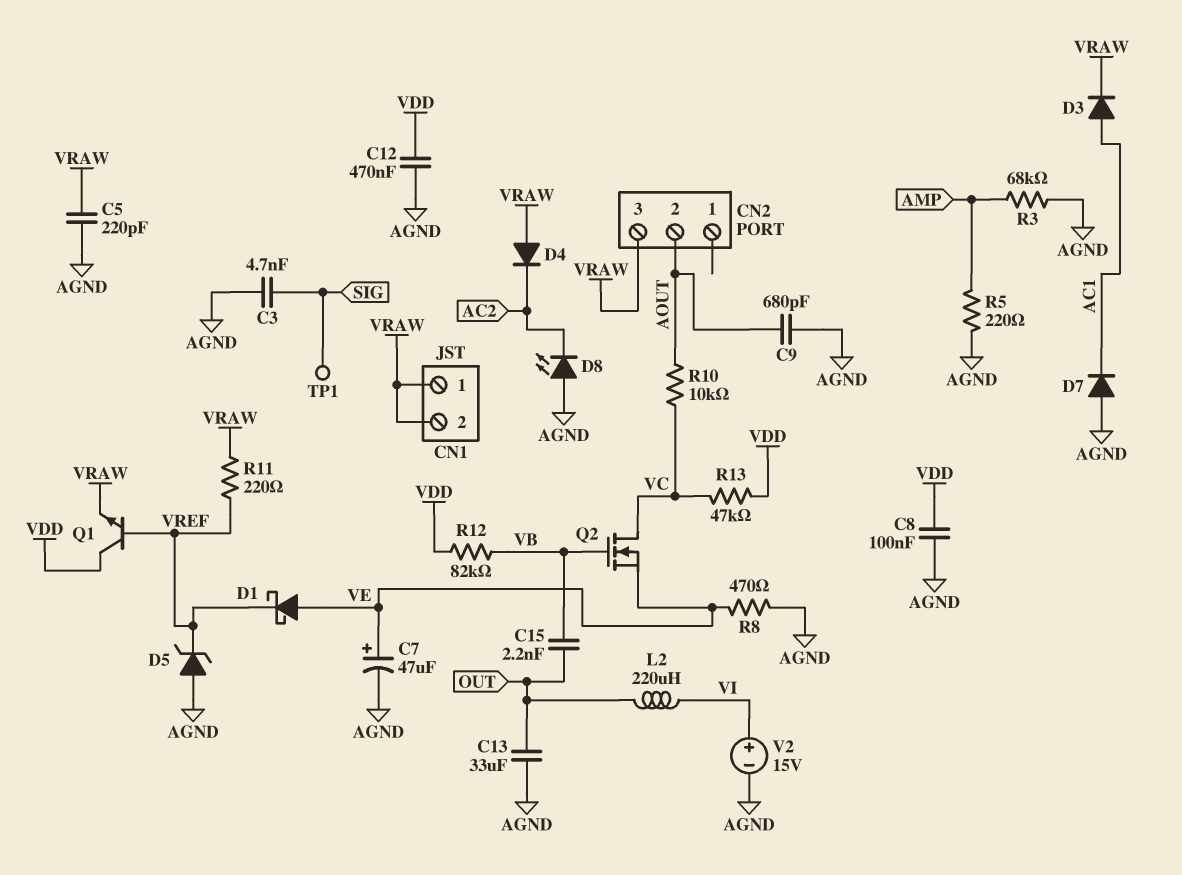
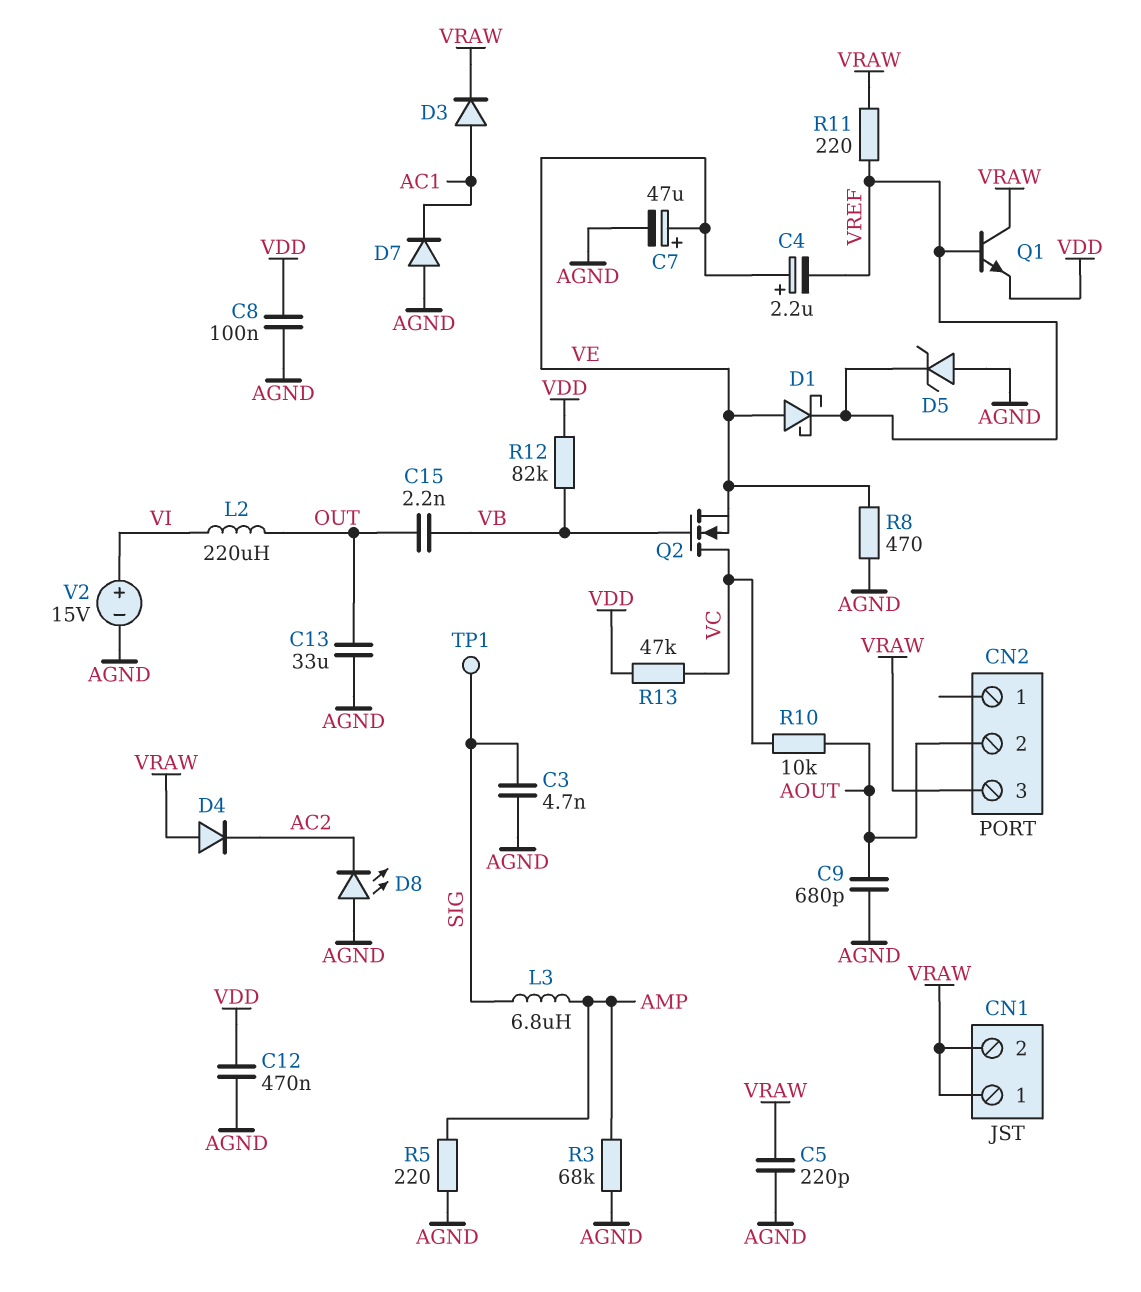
C4: none -> 2.2uF (plus VE, minus VREF)
L3: none -> 6.8uH (AMP, SIG)
Q1: NPN (B VREF, C VDD, E VRAW) -> NPN (B VREF, C VRAW, E VDD)

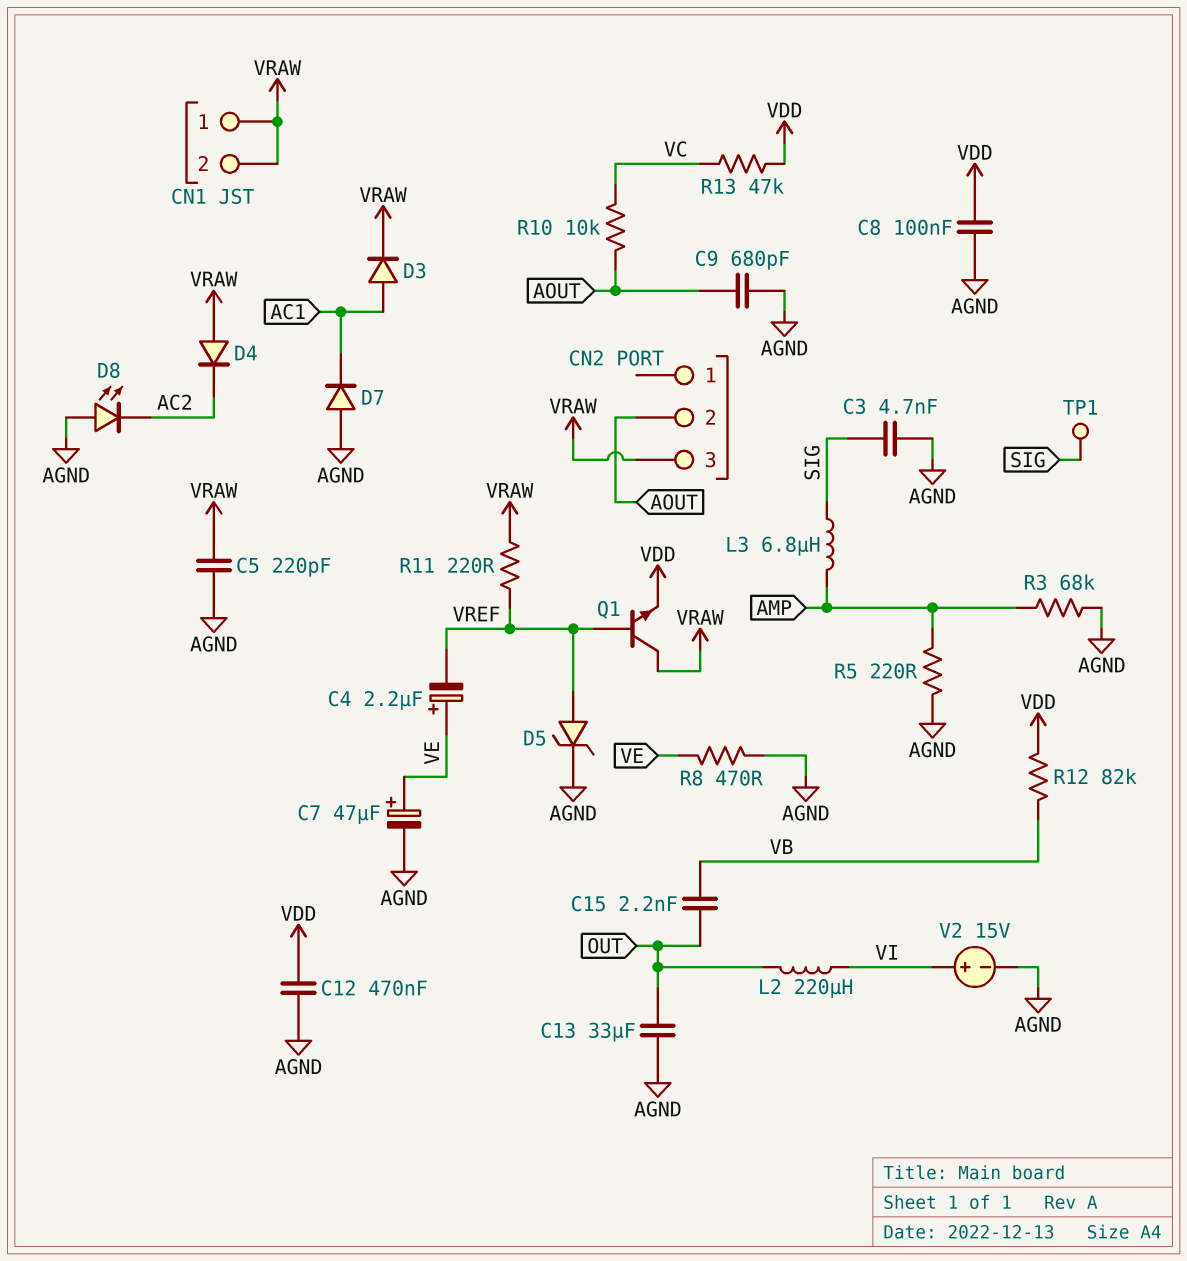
D1: schottky (A VE, K VREF) -> none
D5: zener (A AGND, K VREF) -> zener (A VREF, K AGND)
Q2: NMOS (G VB, D VC, S VE) -> none

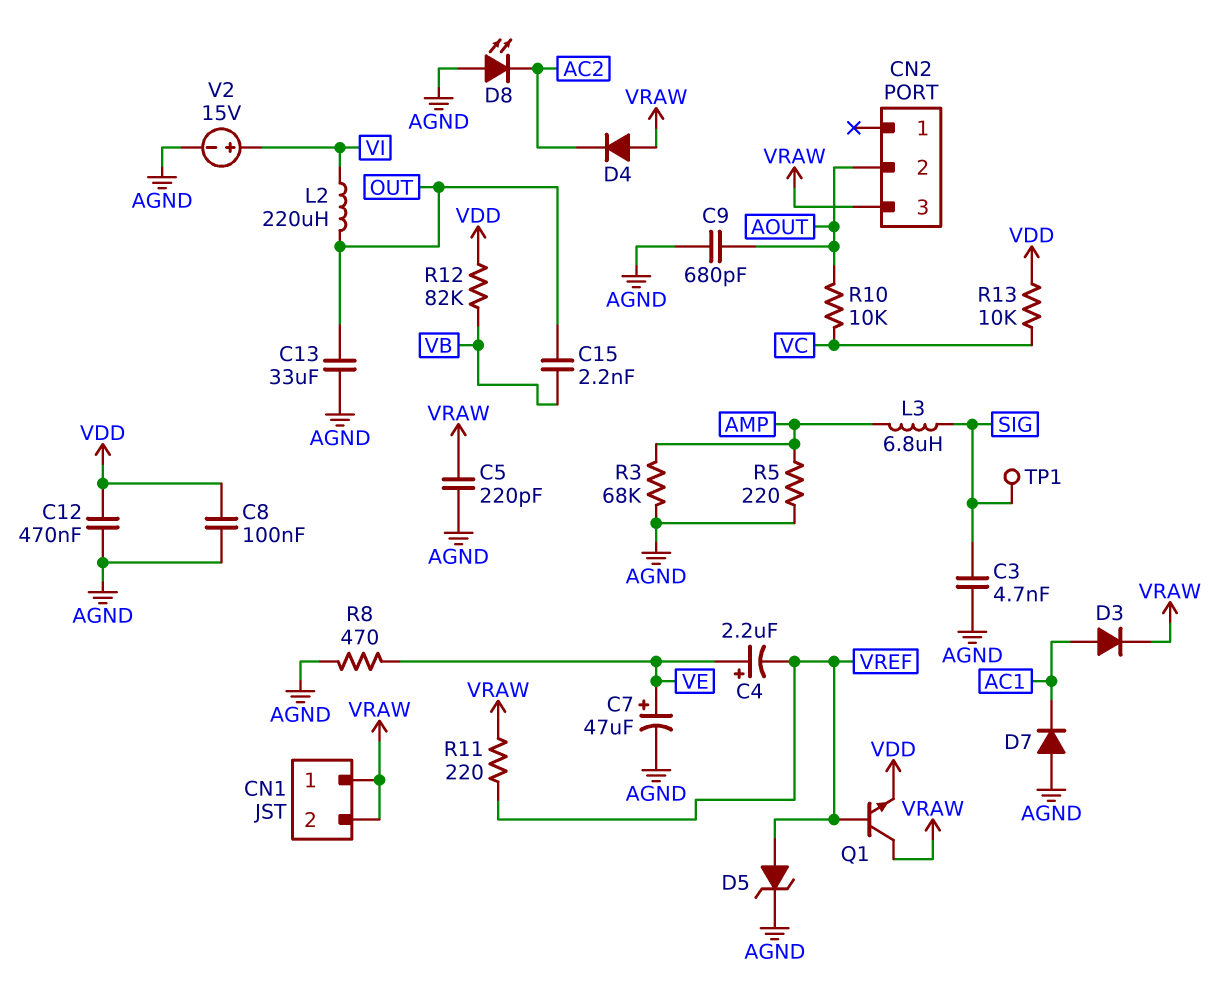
R13: 47k (VC, VDD) -> 10k (VC, VDD)

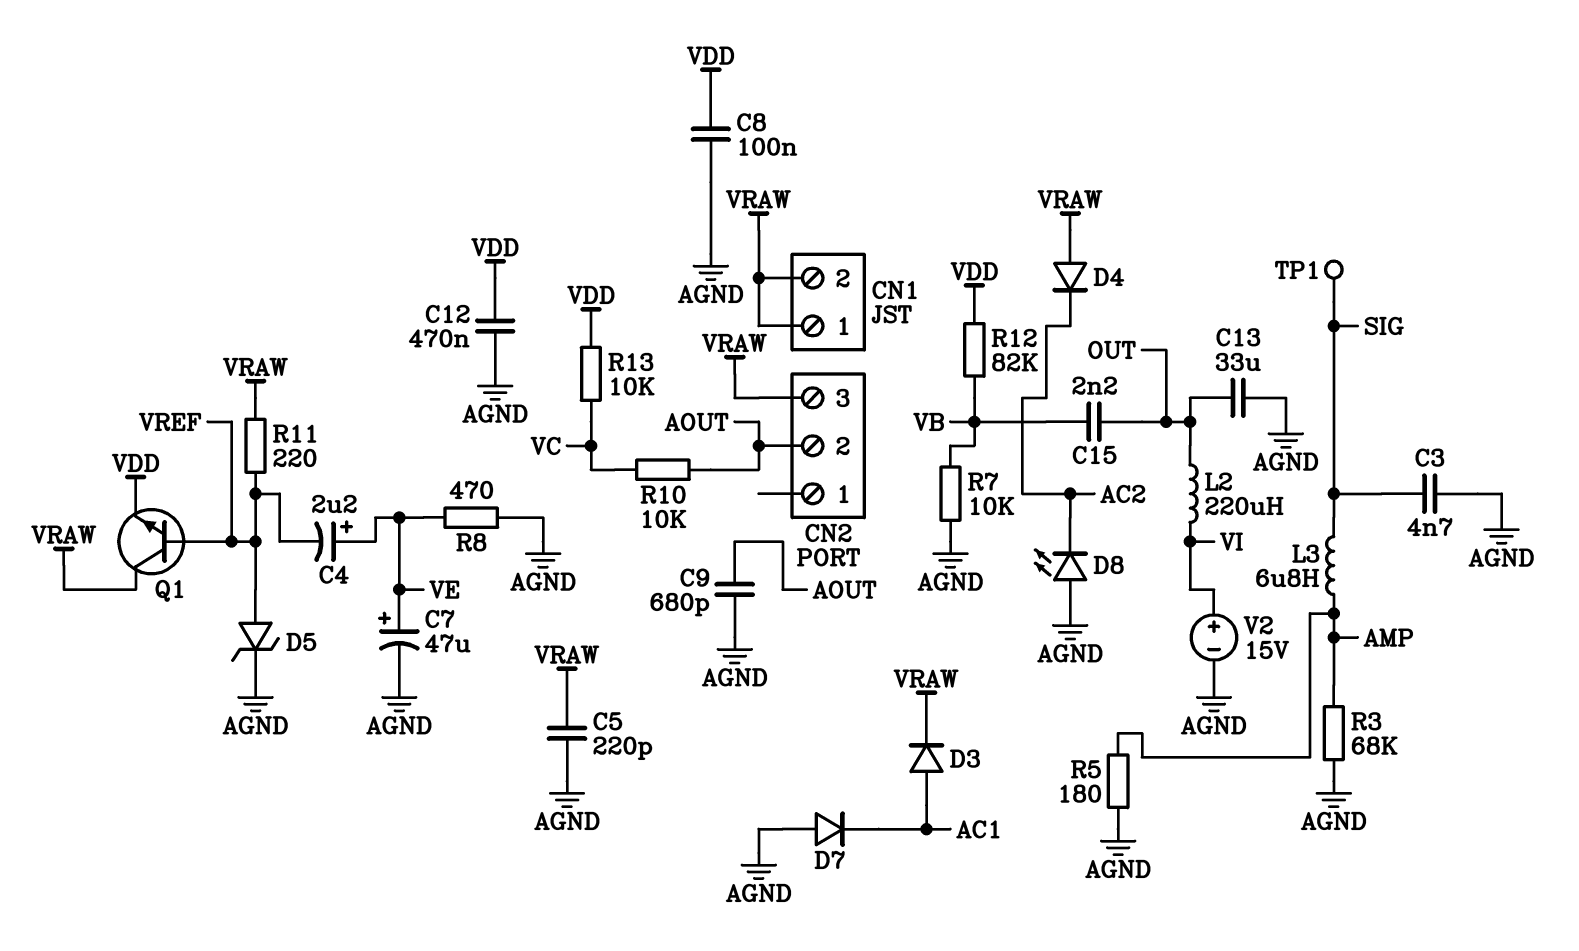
R5: 220 (AGND, AMP) -> 180 (AGND, AMP)
R7: none -> 10k (AGND, VB)

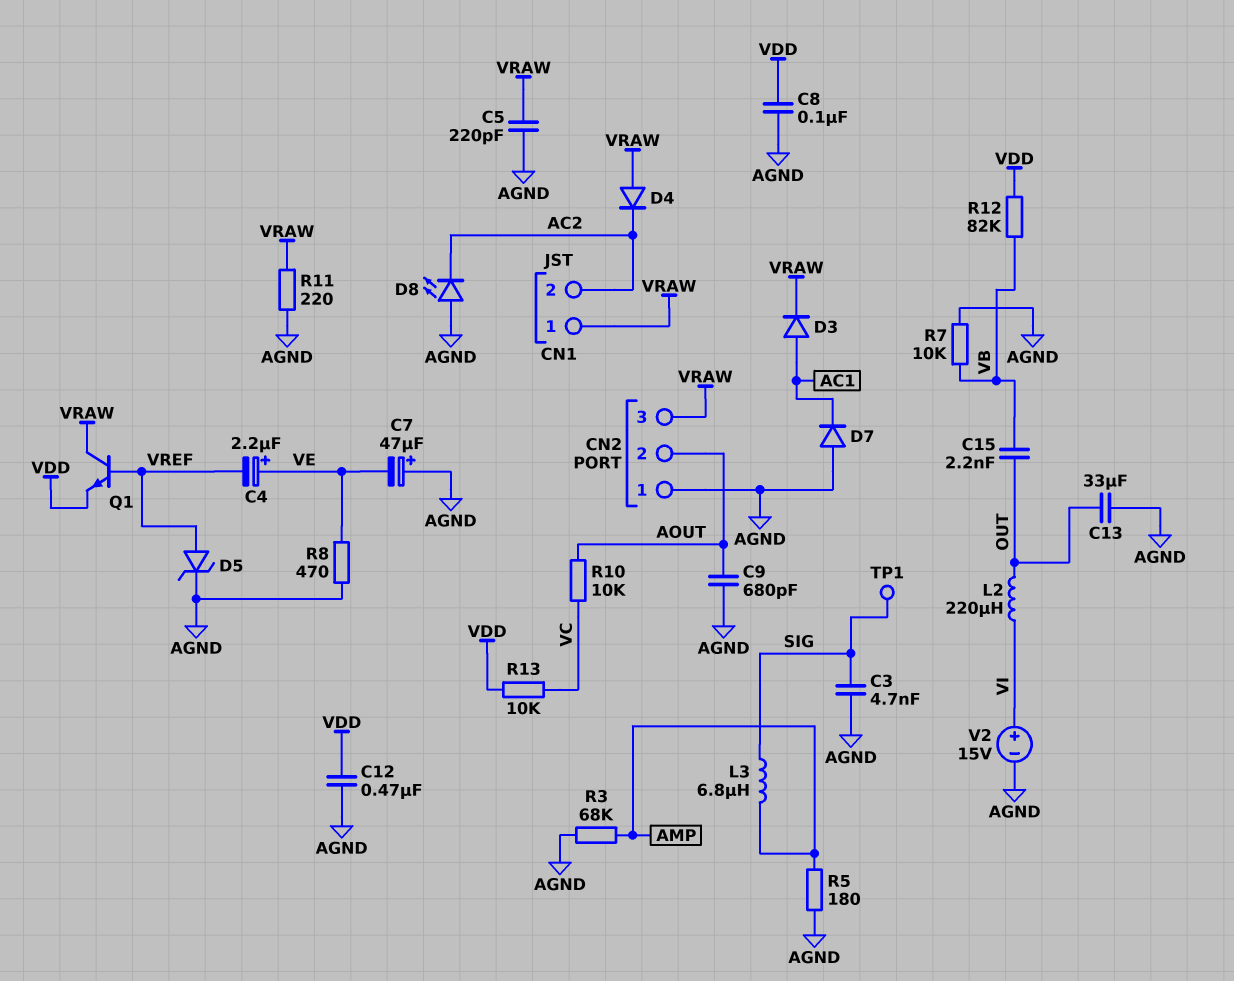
C7: 47uF (plus VE, minus AGND) -> 47uF (plus AGND, minus VE)
CN1 pin 2: VRAW -> AC2
CN2 pin 1: none -> AGND
R11: 220 (VRAW, VREF) -> 220 (AGND, VRAW)

